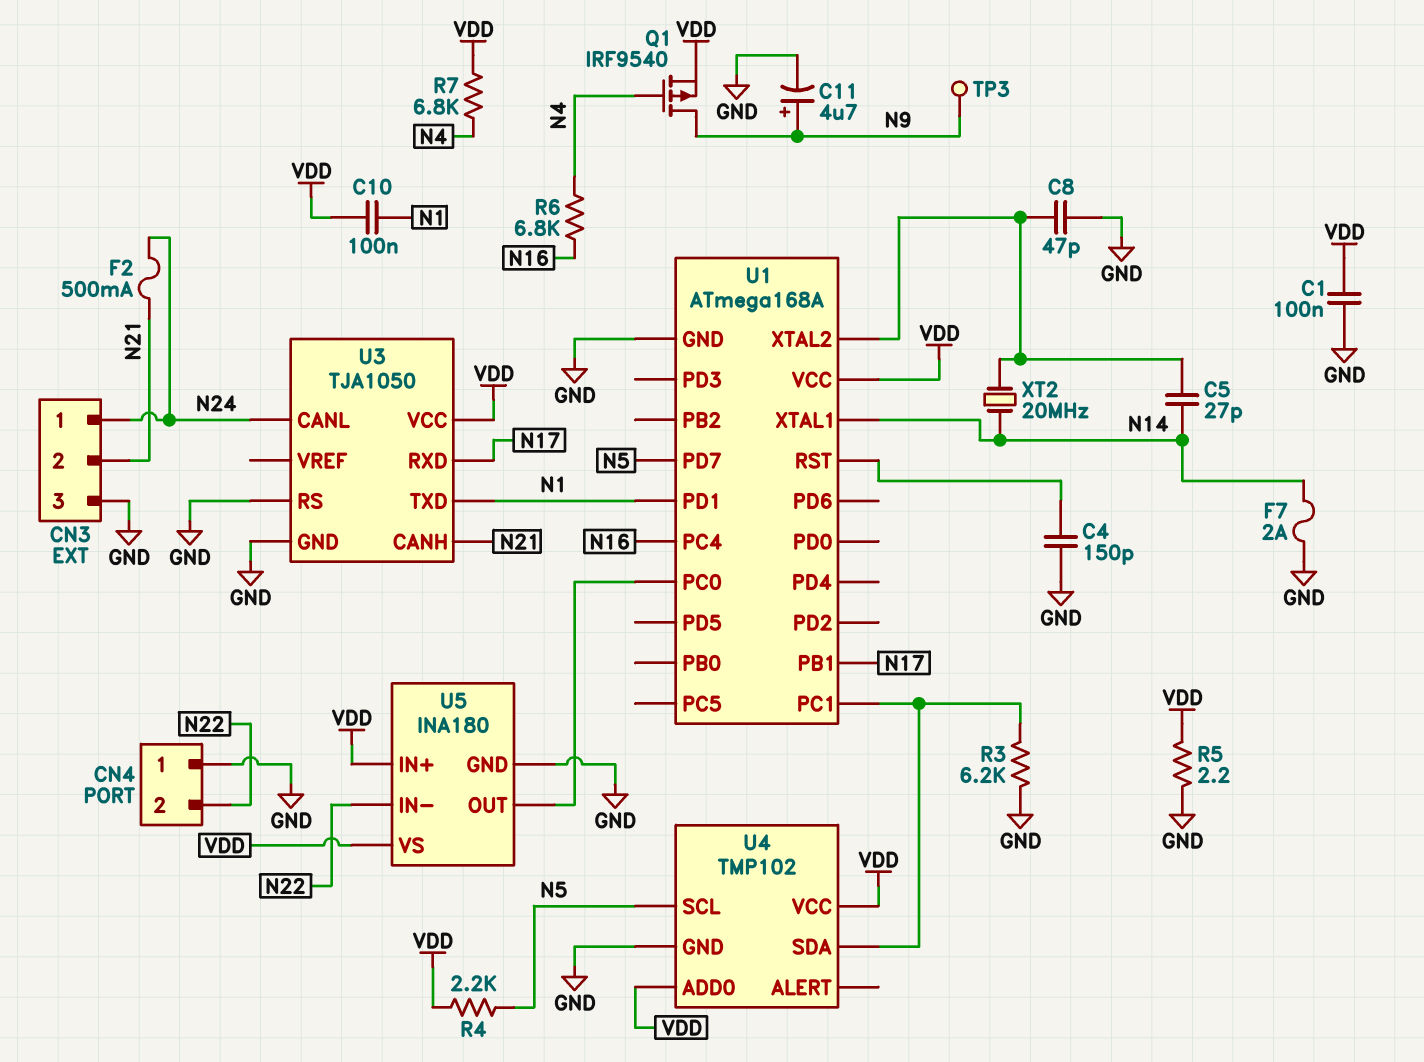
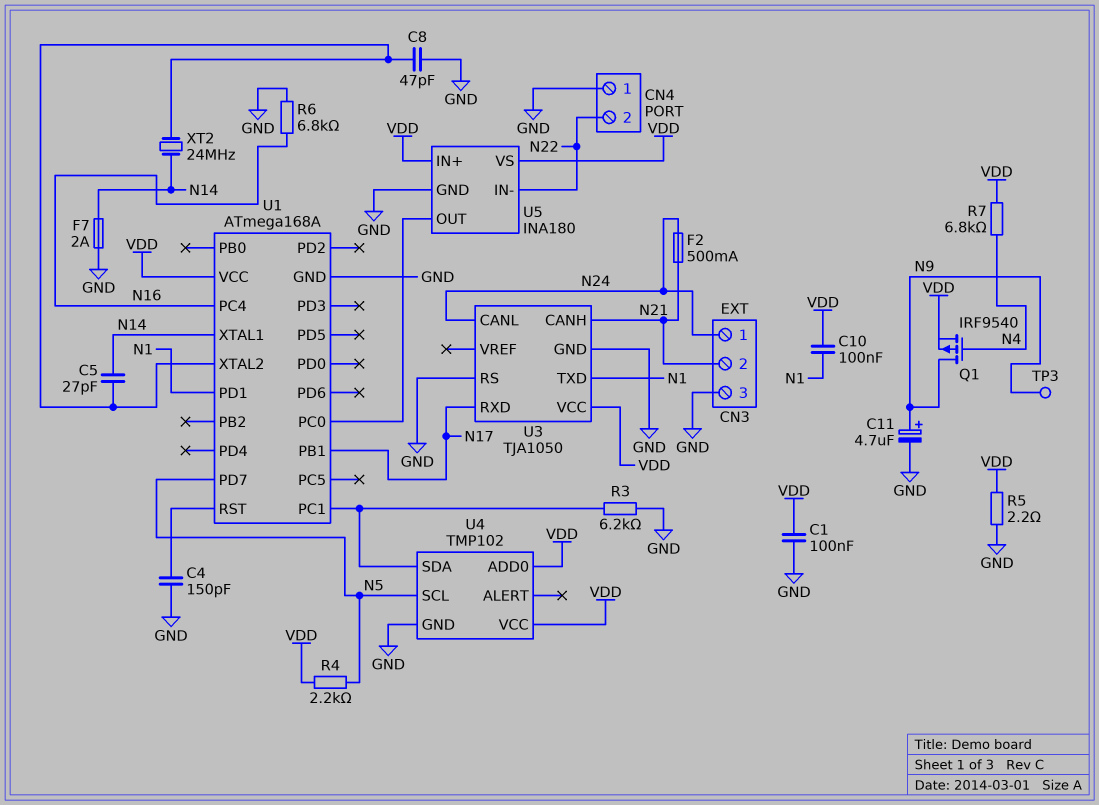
R6: 6.8k (N4, N16) -> 6.8k (GND, N16)
XT2: 20MHz (N14, U1/XTAL2) -> 24MHz (N14, U1/XTAL2)

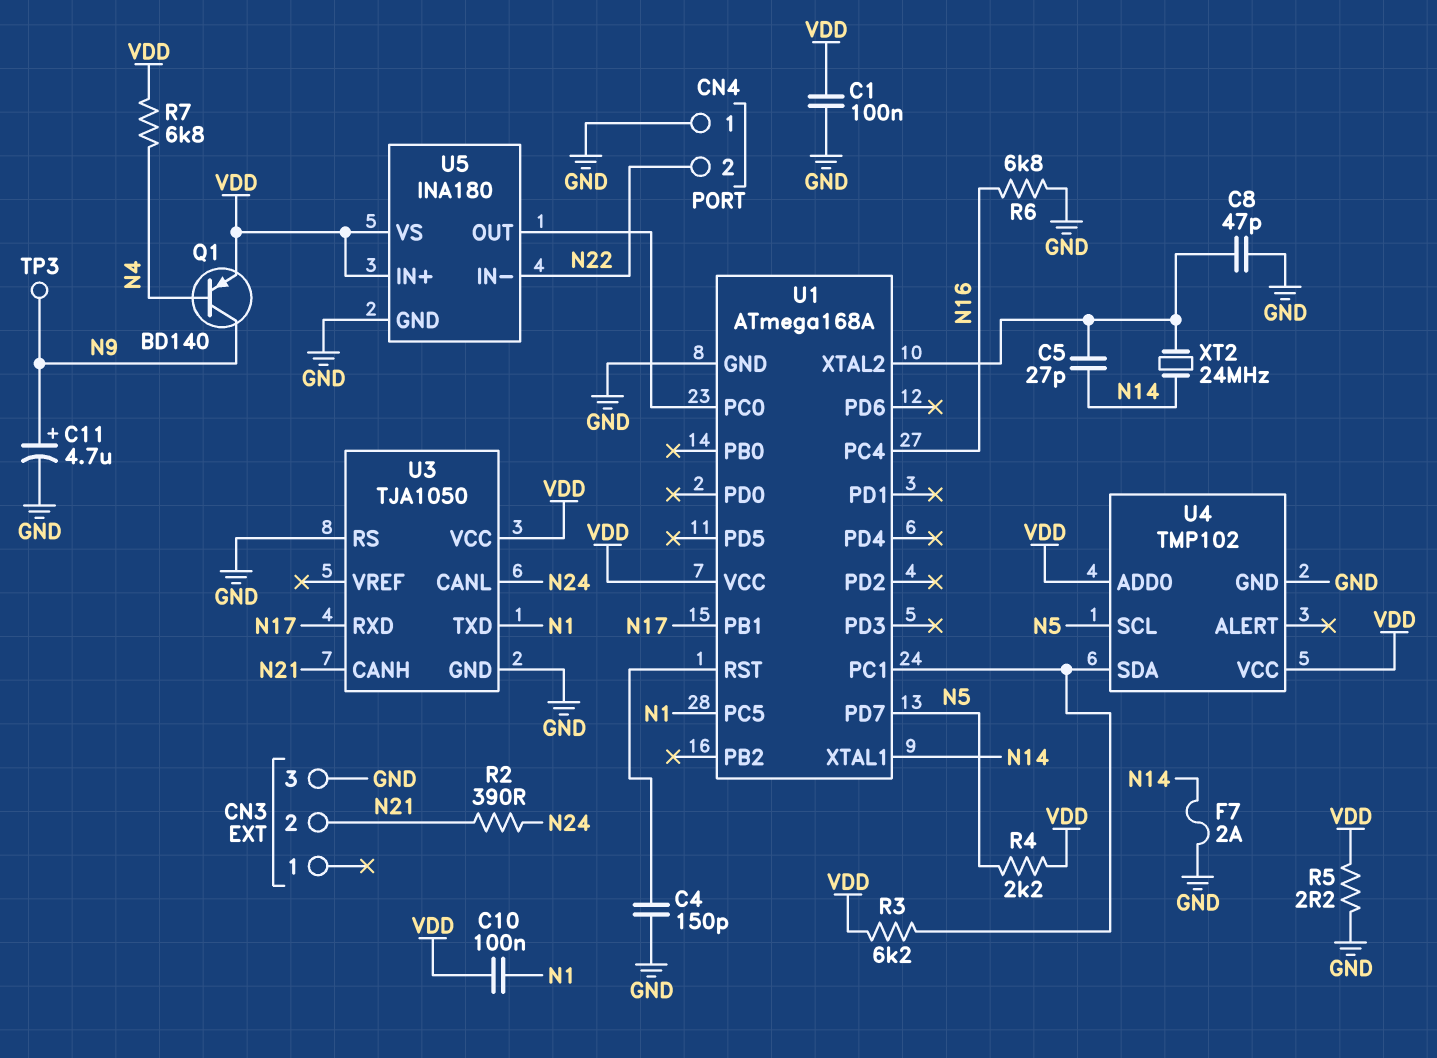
CN3 pin 1: N24 -> none
F2: 500mA (N21, N24) -> none
Q1: PMOS IRF9540 (G N4, D N9, S VDD) -> PNP BD140 (B N4, C N9, E VDD)
R2: none -> 390 (N21, N24)
R3: 6.2k (GND, U1/PC1) -> 6.2k (U1/PC1, VDD)
U1 pin PC5: none -> N1
U1 pin PD1: N1 -> none

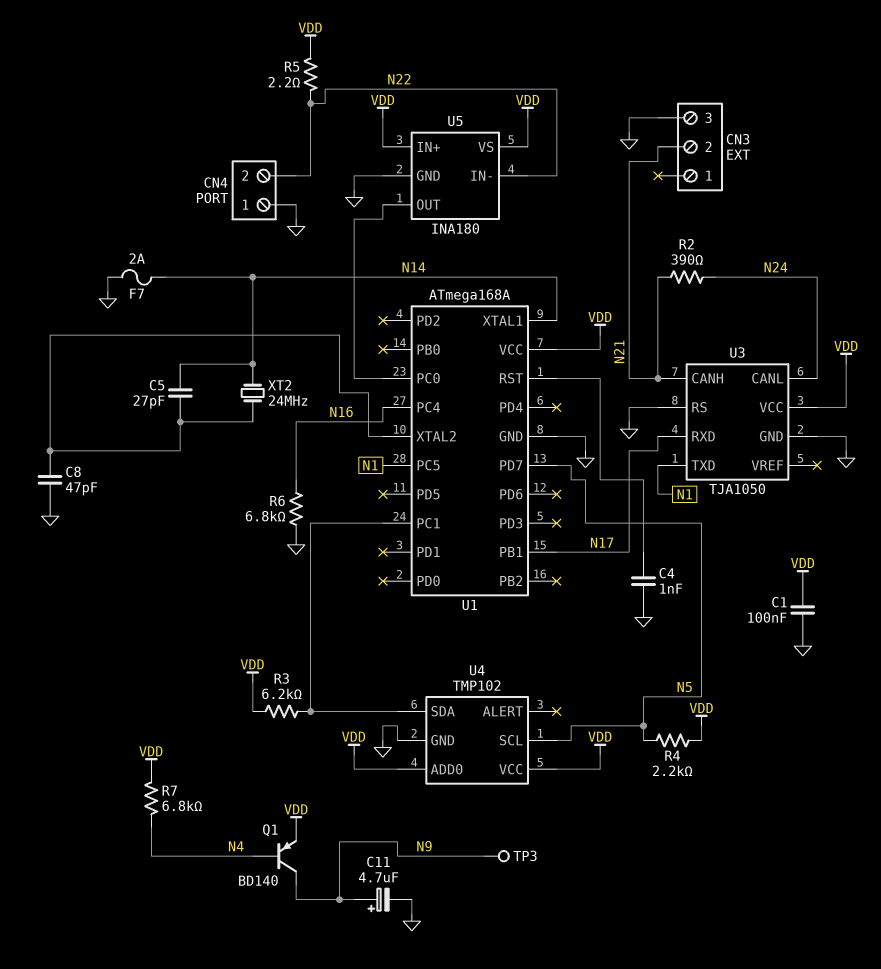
C4: 150pF (GND, U1/RST) -> 1nF (GND, U1/RST)
C10: 100nF (N1, VDD) -> none
R5: 2.2 (GND, VDD) -> 2.2 (N22, VDD)

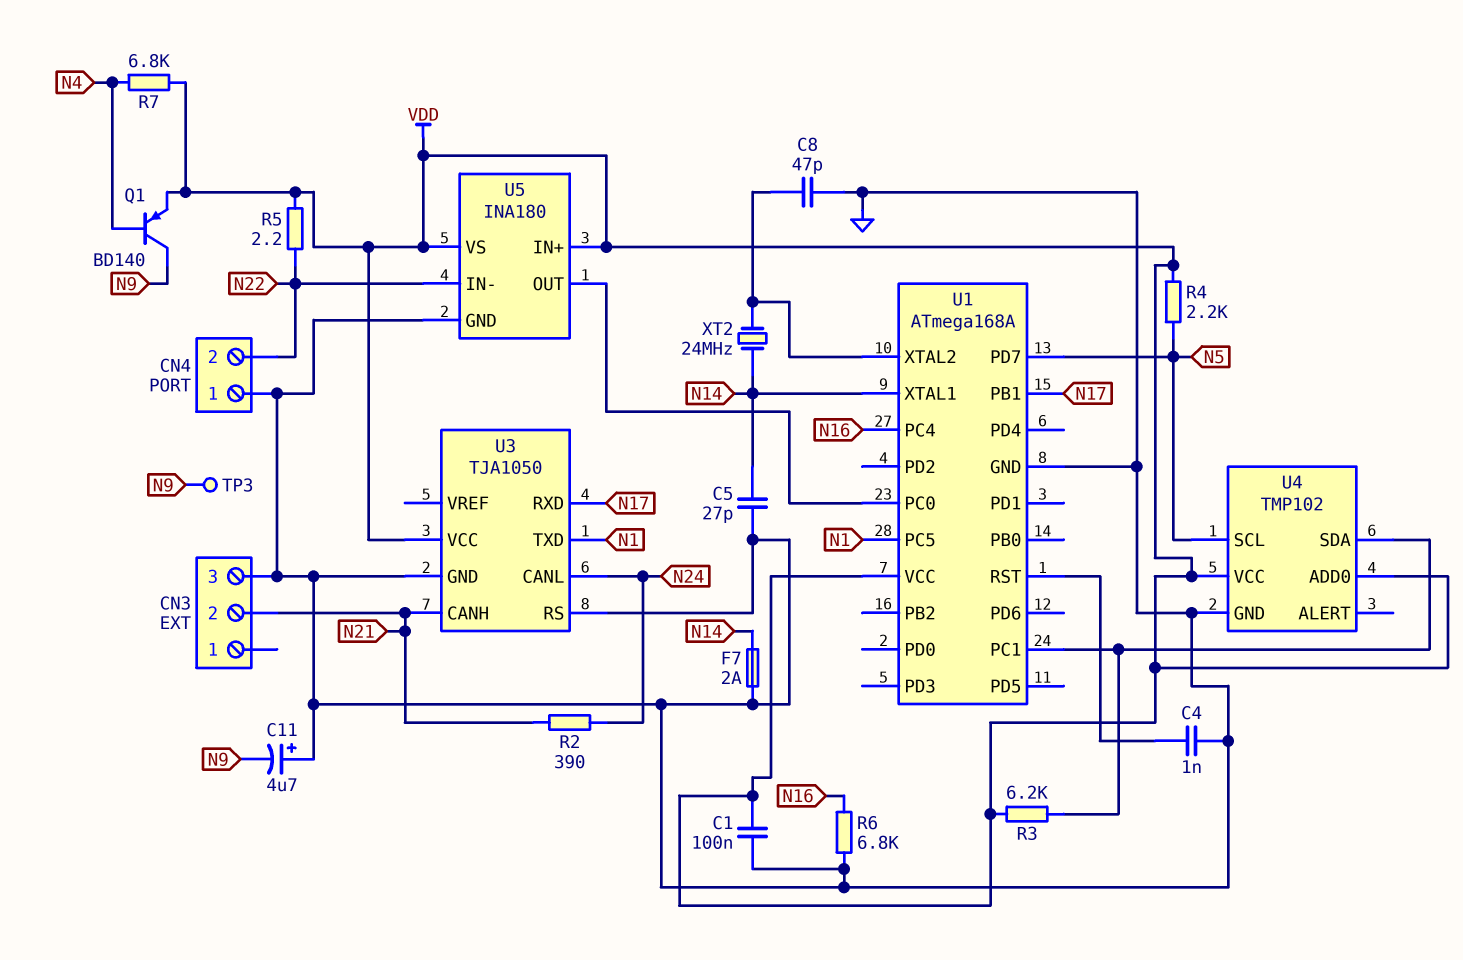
C5: 27pF (N14, U1/XTAL2) -> 27pF (GND, N14)
C11: 4.7uF (plus N9, minus GND) -> 4.7uF (plus GND, minus N9)

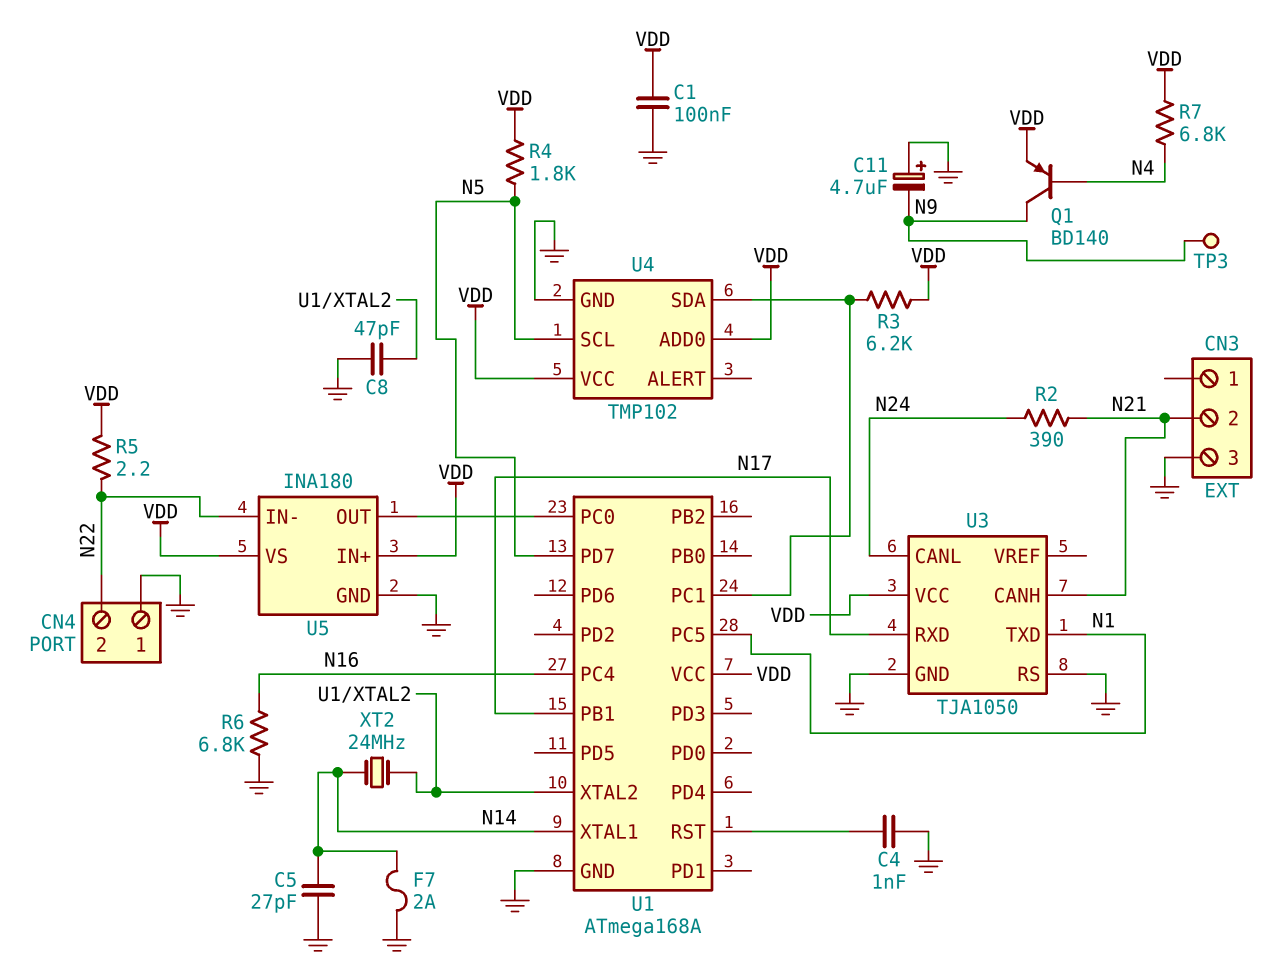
R4: 2.2k (N5, VDD) -> 1.8k (N5, VDD)

